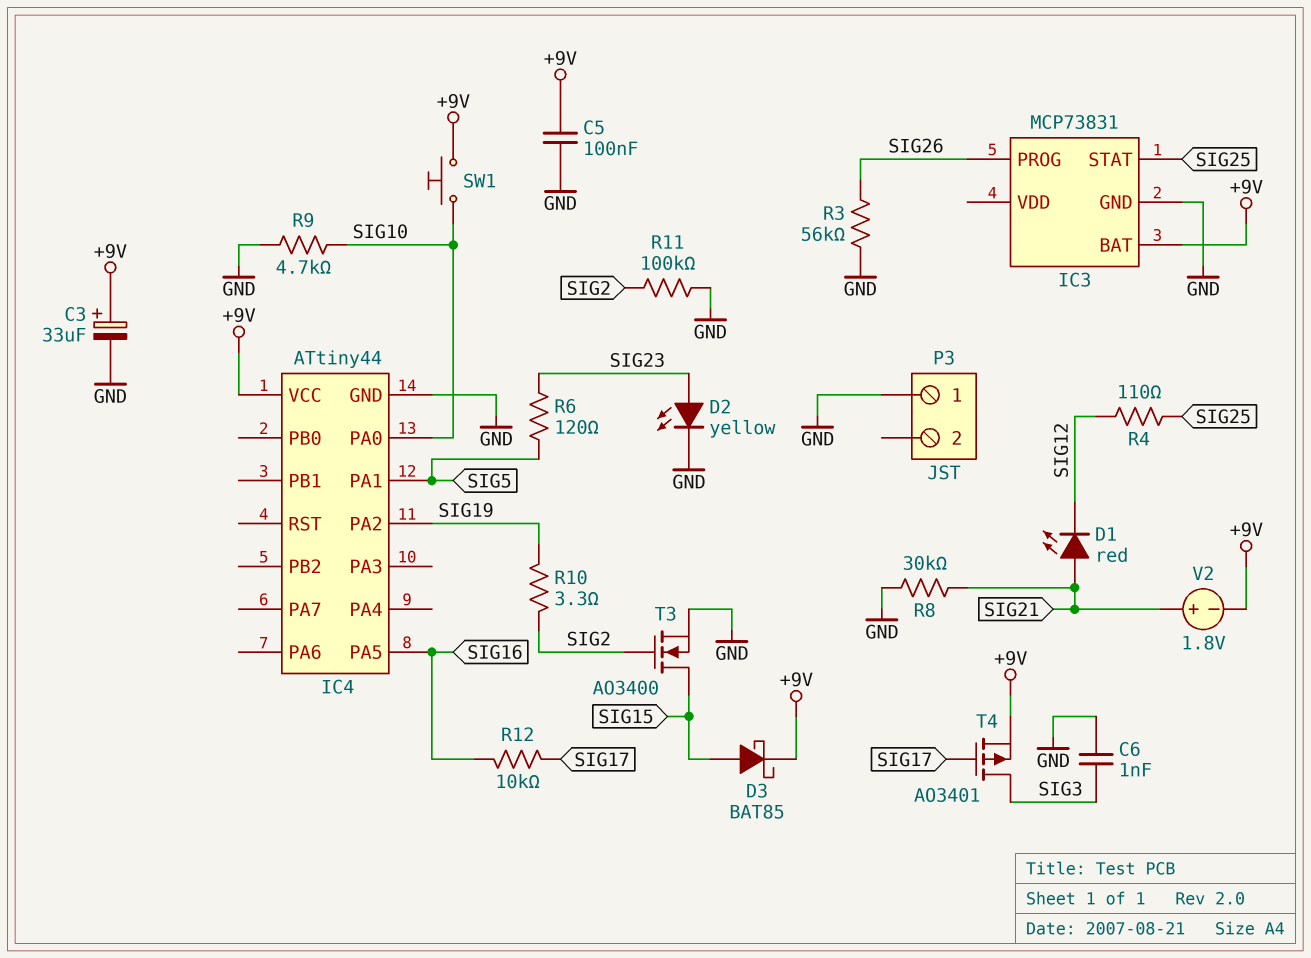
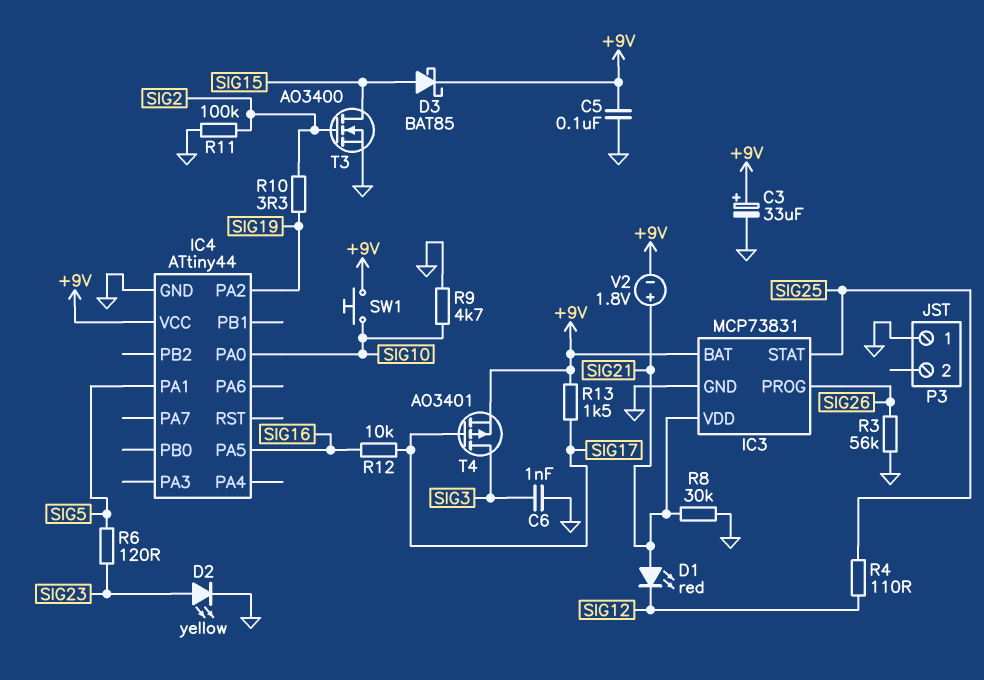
IC3 pin VDD: none -> SIG21
R13: none -> 1.5k (+9V, SIG17)

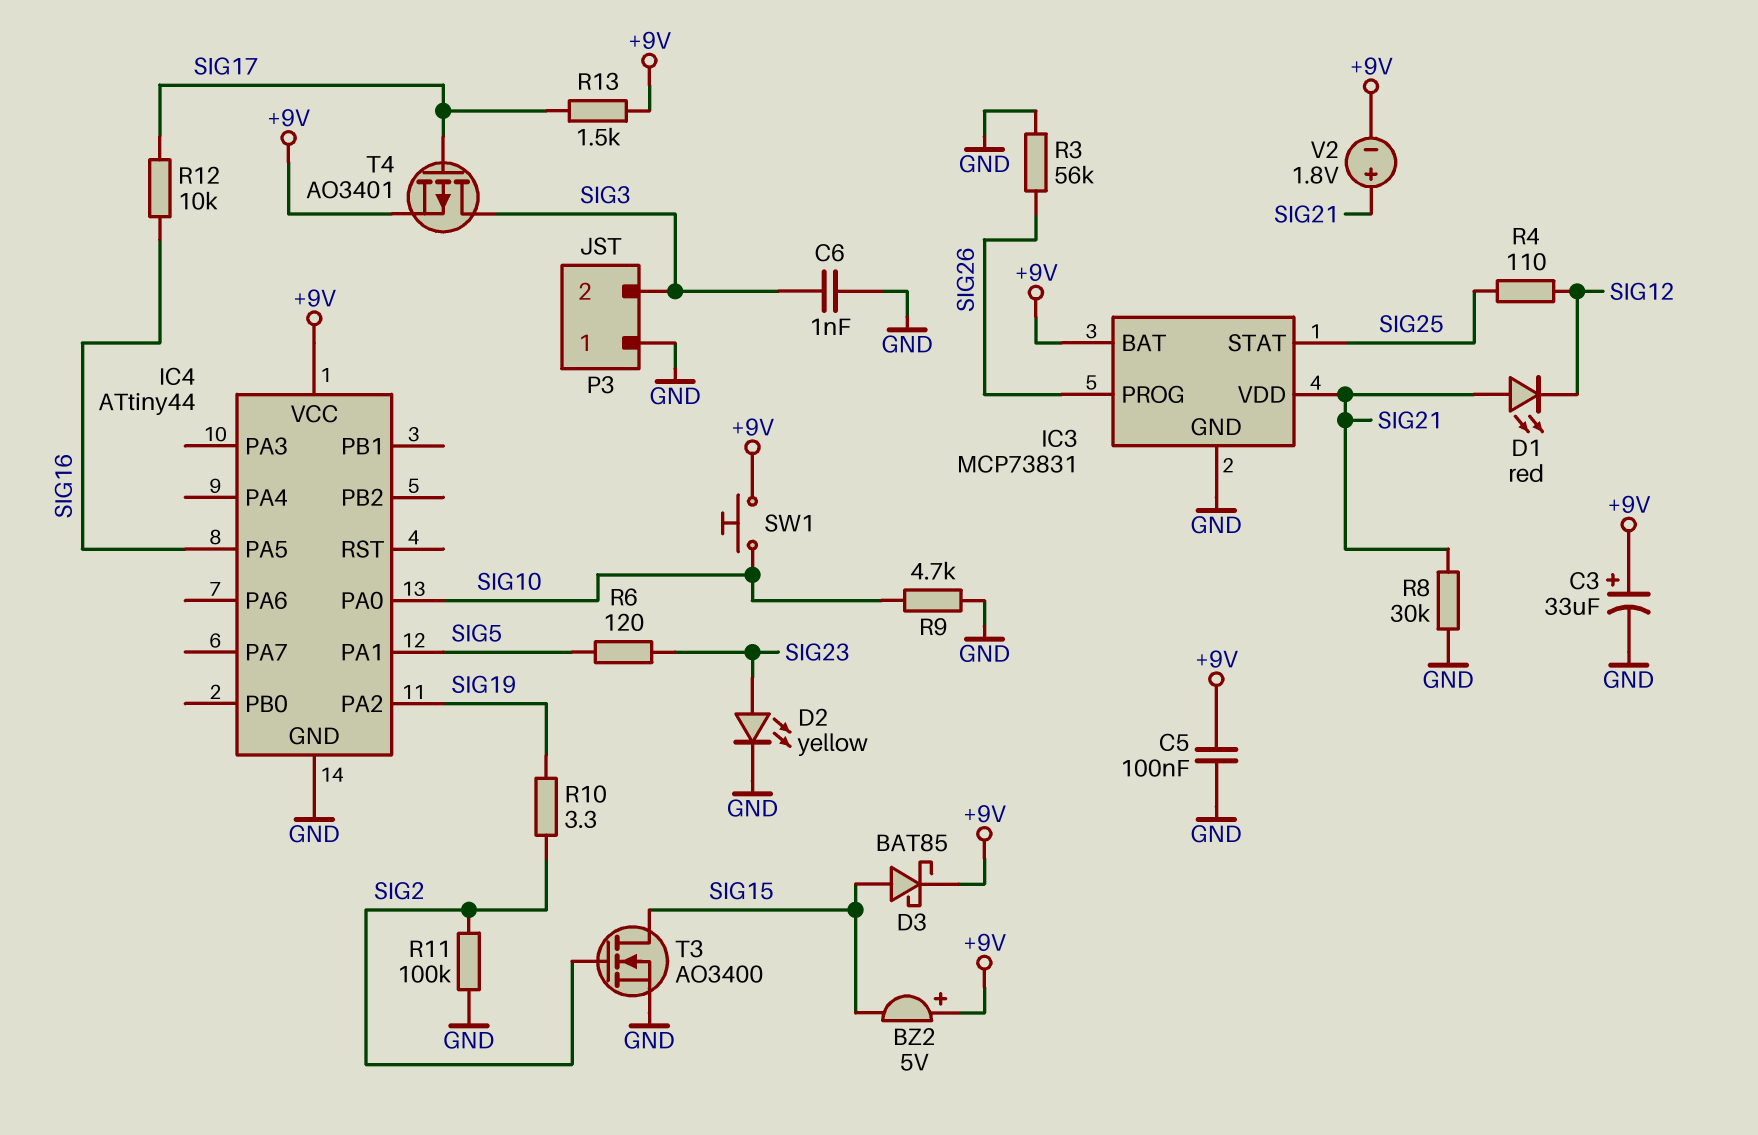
BZ2: none -> buzzer 5V (plus +9V, minus SIG15)
P3 pin 2: none -> SIG3

